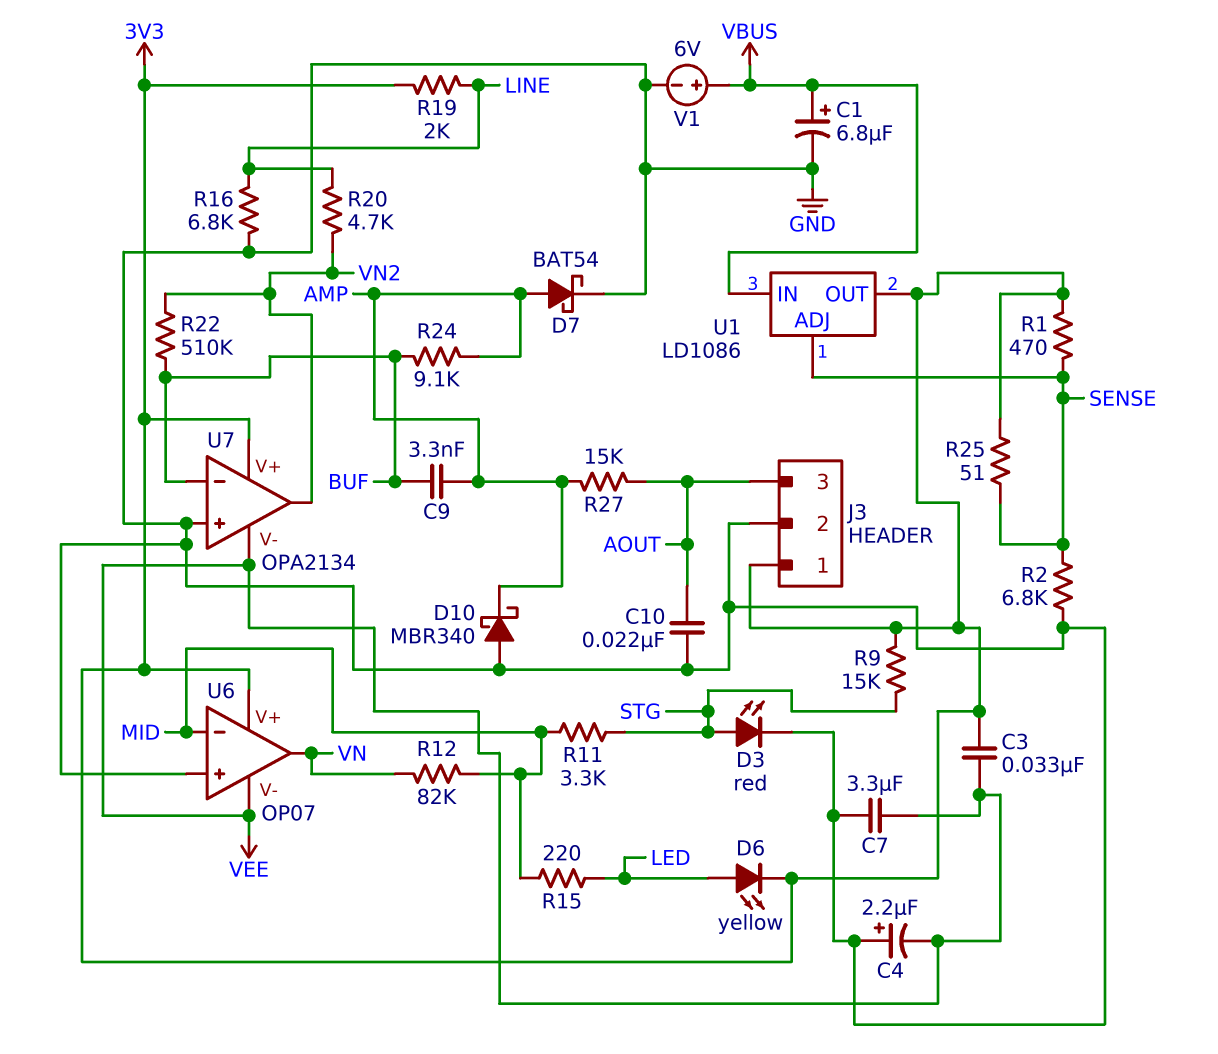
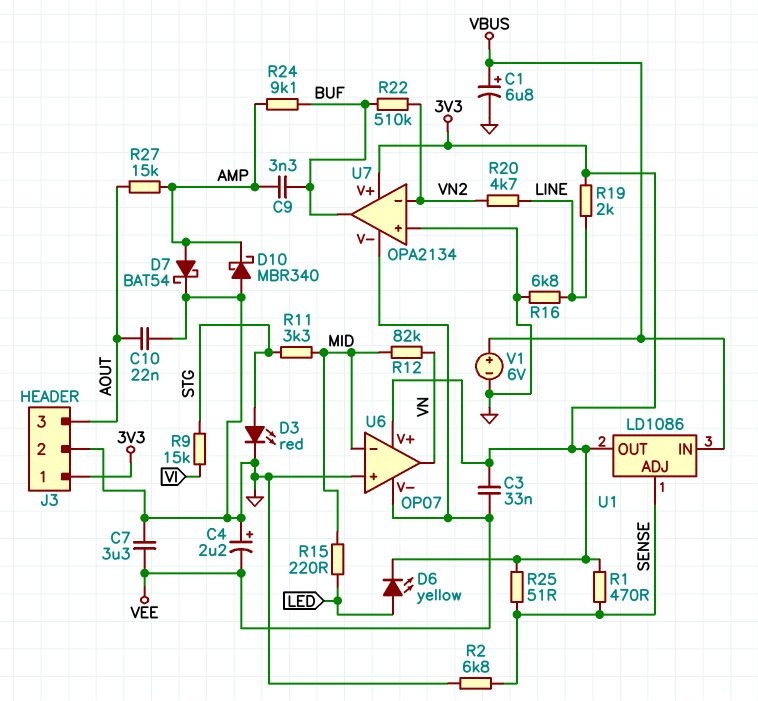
R9: 15k (3V3, STG) -> 15k (STG, VI)
U7 pin in-: BUF -> VN2
U7 pin out: VN2 -> BUF

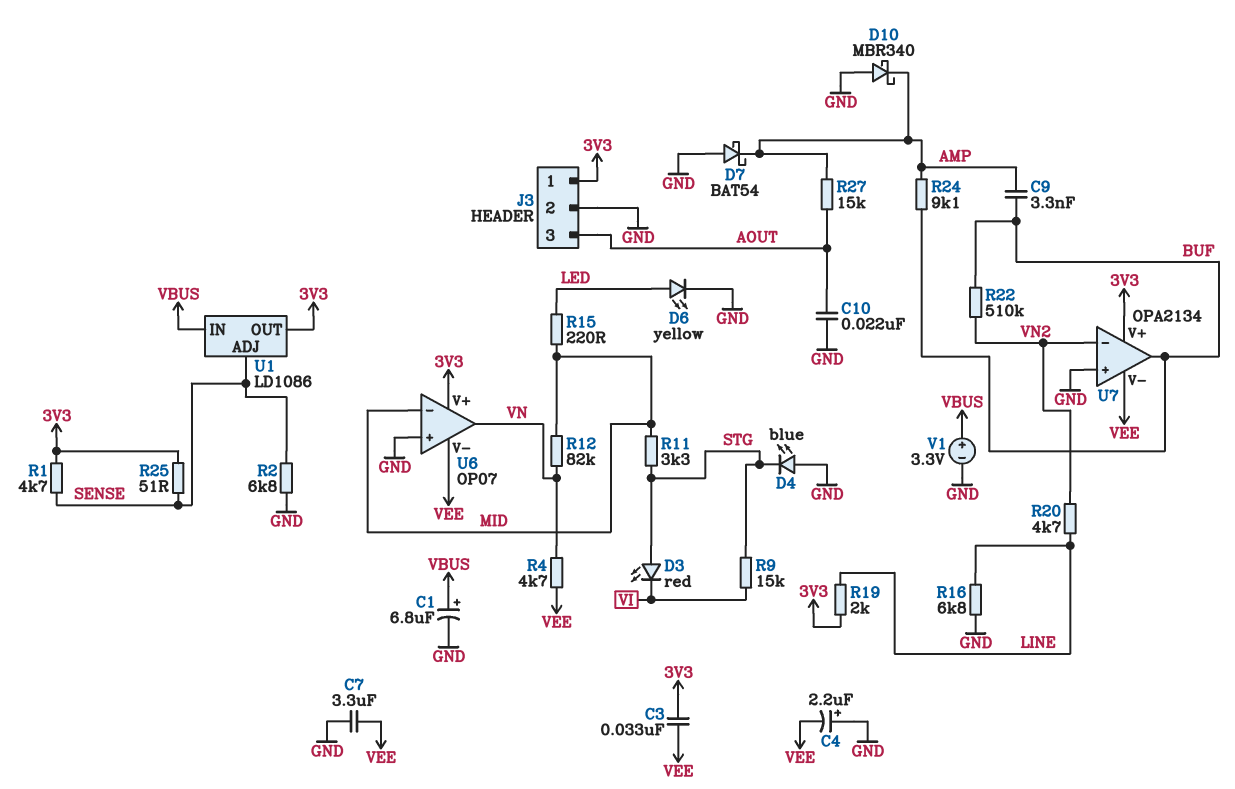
D3: LED red (A STG, K GND) -> LED red (A STG, K VI)
D4: none -> LED blue (A GND, K STG)
D6: LED yellow (A LED, K 3V3) -> LED yellow (A LED, K GND)
D7: schottky BAT54 (A AMP, K GND) -> schottky BAT54 (A GND, K AMP)
R1: 470 (3V3, SENSE) -> 4.7k (3V3, SENSE)
R4: none -> 4.7k (VEE, VN)
V1: 6V (plus VBUS, minus GND) -> 3.3V (plus VBUS, minus GND)

